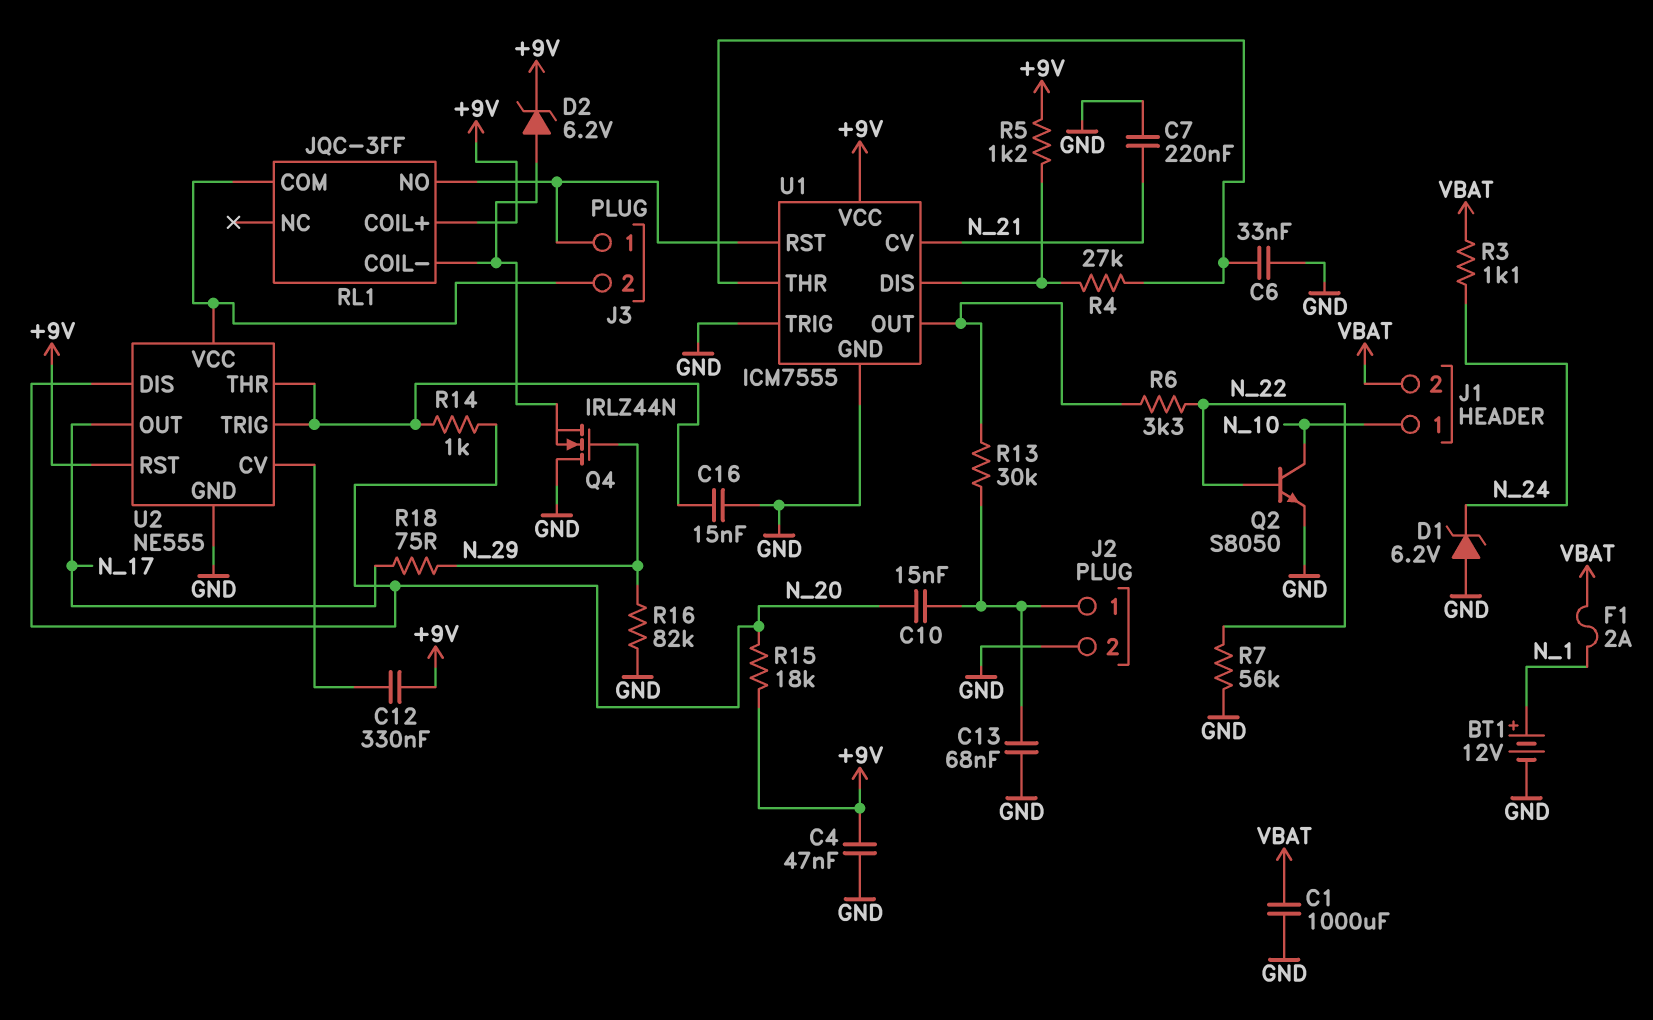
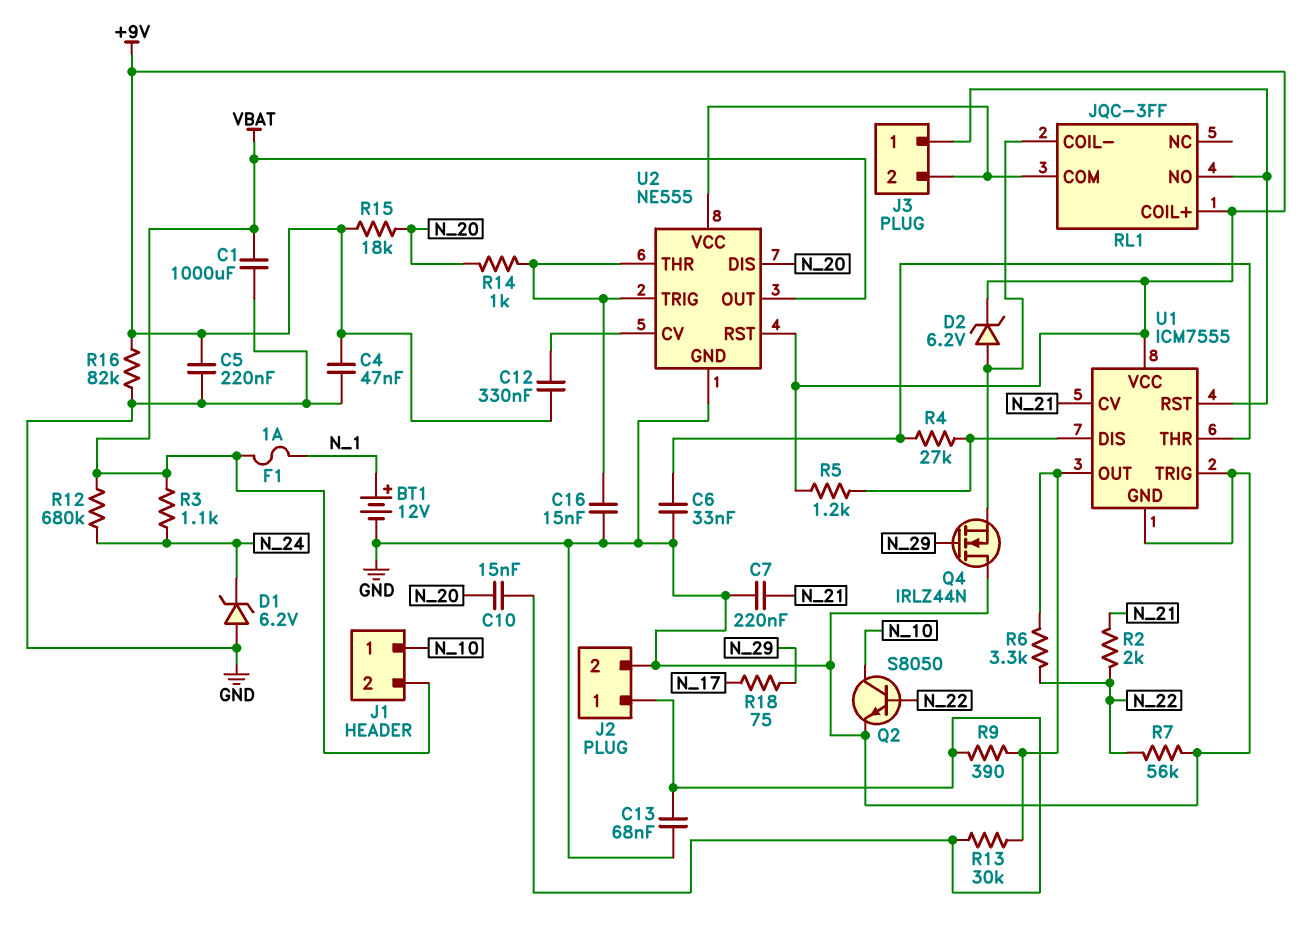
C5: none -> 220nF (+9V, GND)
F1: 2A (N_1, VBAT) -> 1A (N_1, VBAT)
R2: none -> 2k (N_21, N_22)
R9: none -> 390 (J2/1, U1/OUT)
R12: none -> 680k (N_24, VBAT)
R16: 82k (GND, N_29) -> 82k (+9V, GND)
U2 pin OUT: N_17 -> VBAT

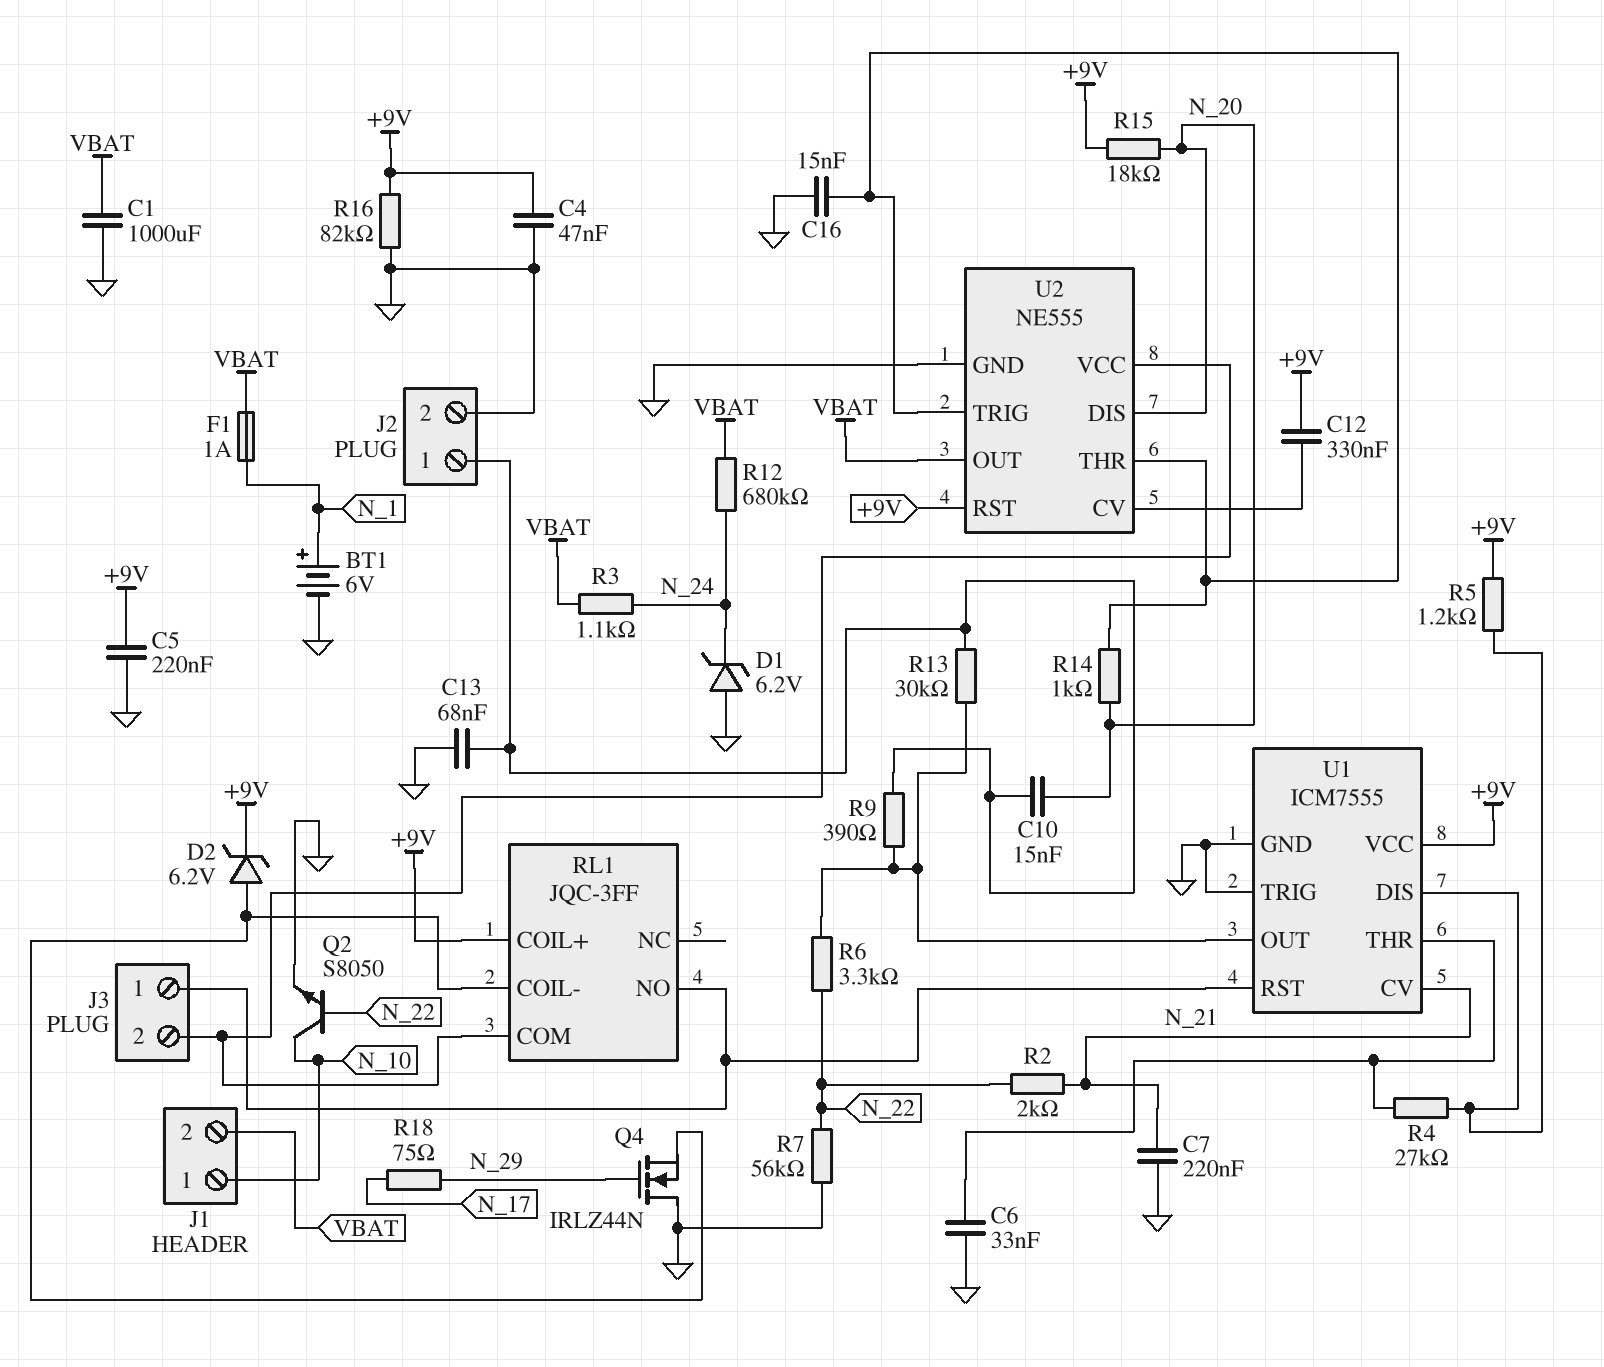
BT1: 12V (plus N_1, minus GND) -> 6V (plus N_1, minus GND)

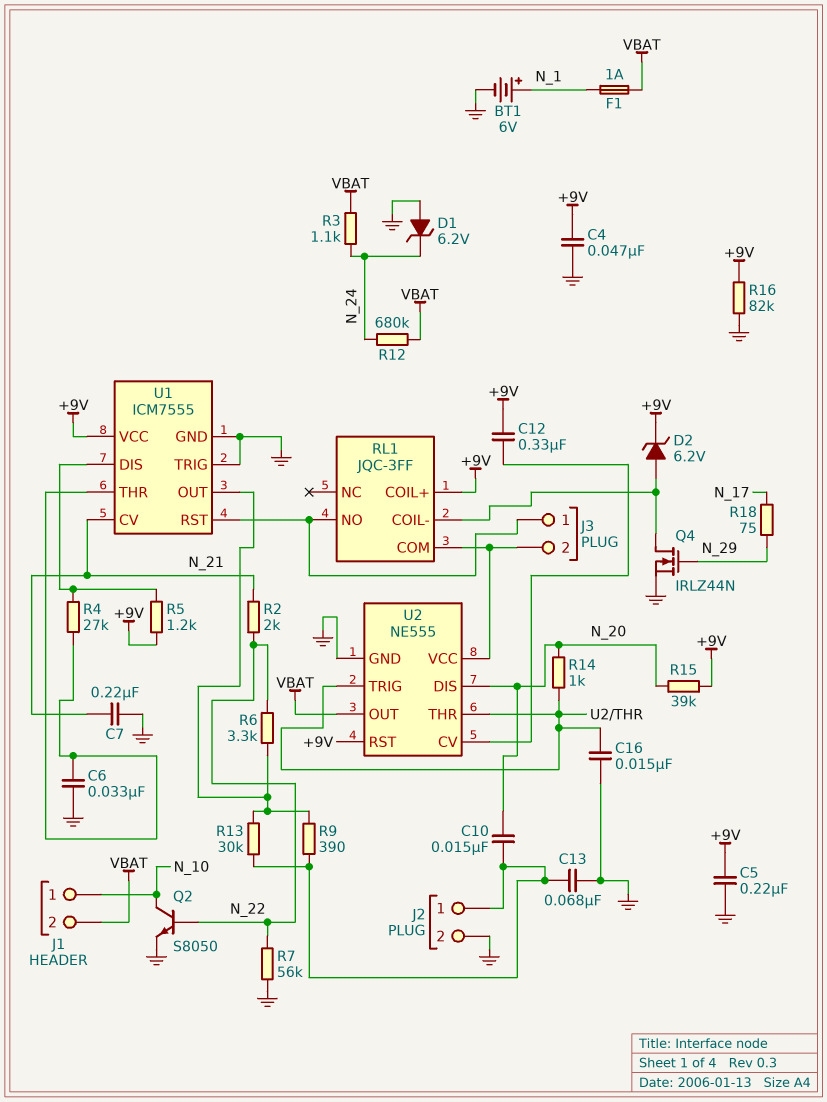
C1: 1000uF (GND, VBAT) -> none
Q4: NMOS IRLZ44N (G N_29, D GND, S RL1/COIL-) -> NMOS IRLZ44N (G N_29, D RL1/COIL-, S GND)
R15: 18k (+9V, N_20) -> 39k (+9V, N_20)

